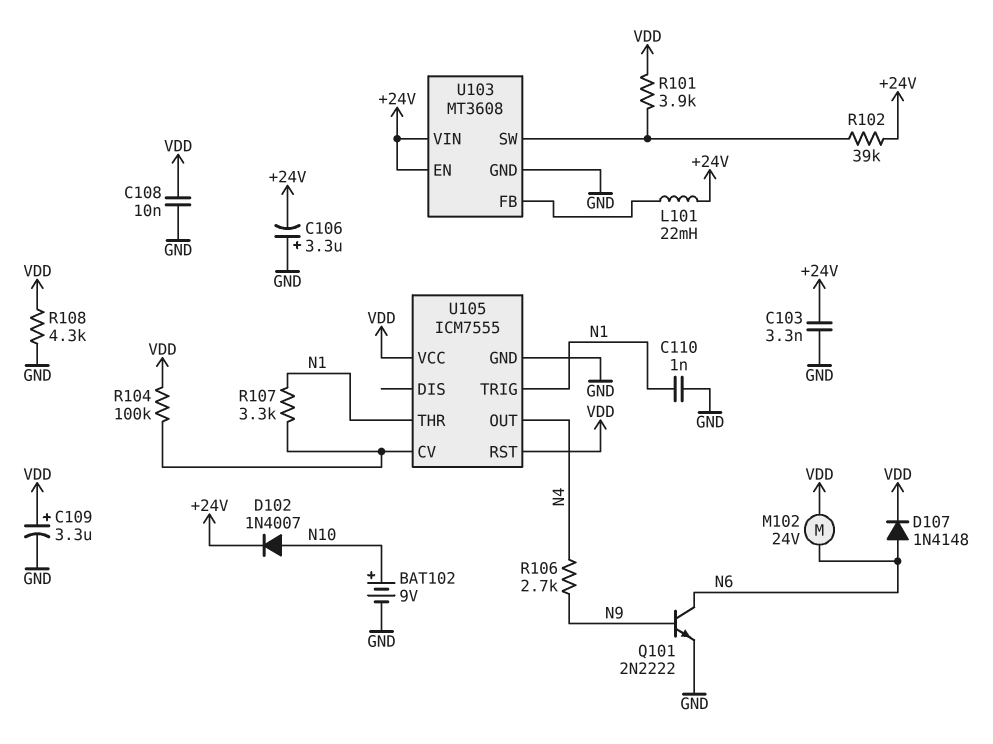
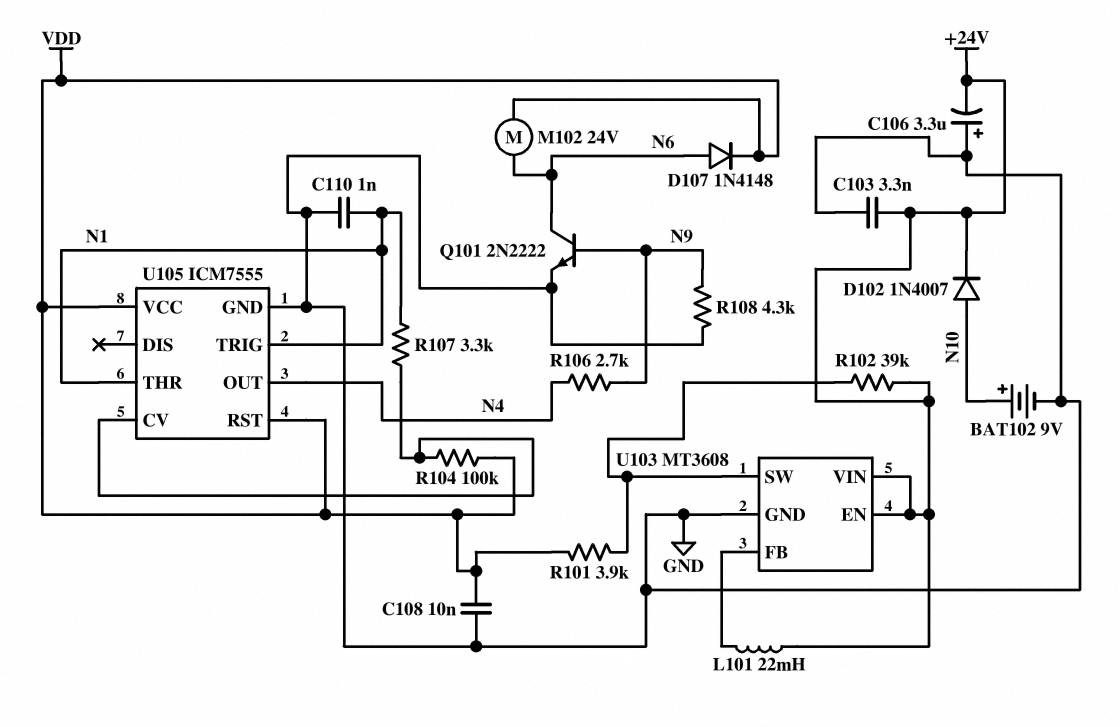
C109: 3.3uF (plus VDD, minus GND) -> none
R108: 4.3k (GND, VDD) -> 4.3k (GND, N9)

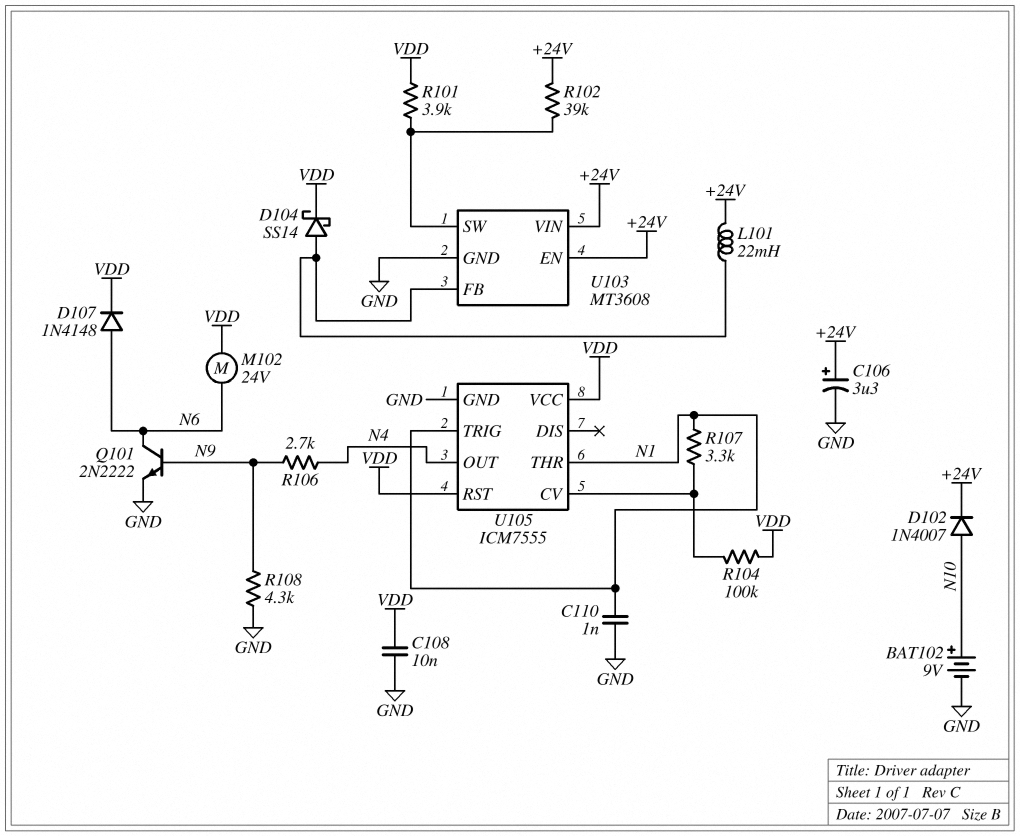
C103: 3.3nF (+24V, GND) -> none
C106: 3.3uF (plus GND, minus +24V) -> 3.3uF (plus +24V, minus GND)
D104: none -> schottky SS14 (A U103/FB, K VDD)

